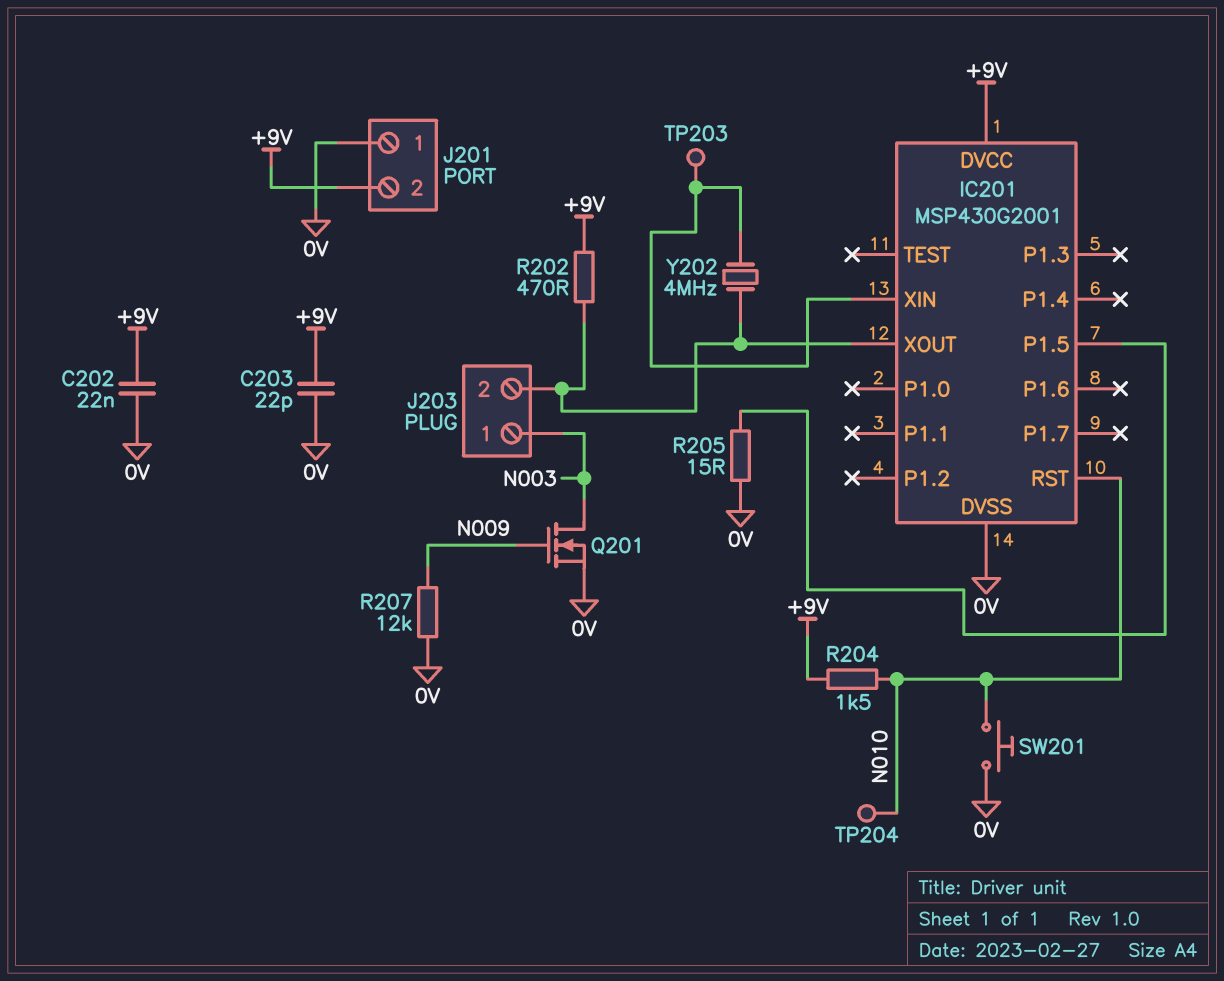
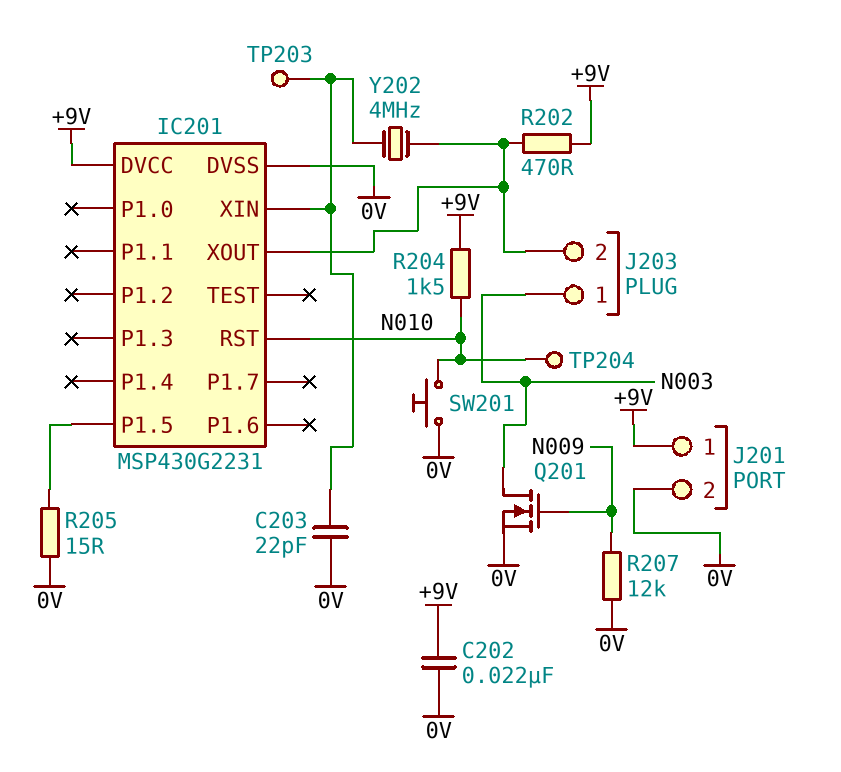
C203: 22pF (+9V, 0V) -> 22pF (0V, IC201/XIN)
IC201: MSP430G2001 -> MSP430G2231
J201 pin 1: 0V -> +9V
J201 pin 2: +9V -> 0V

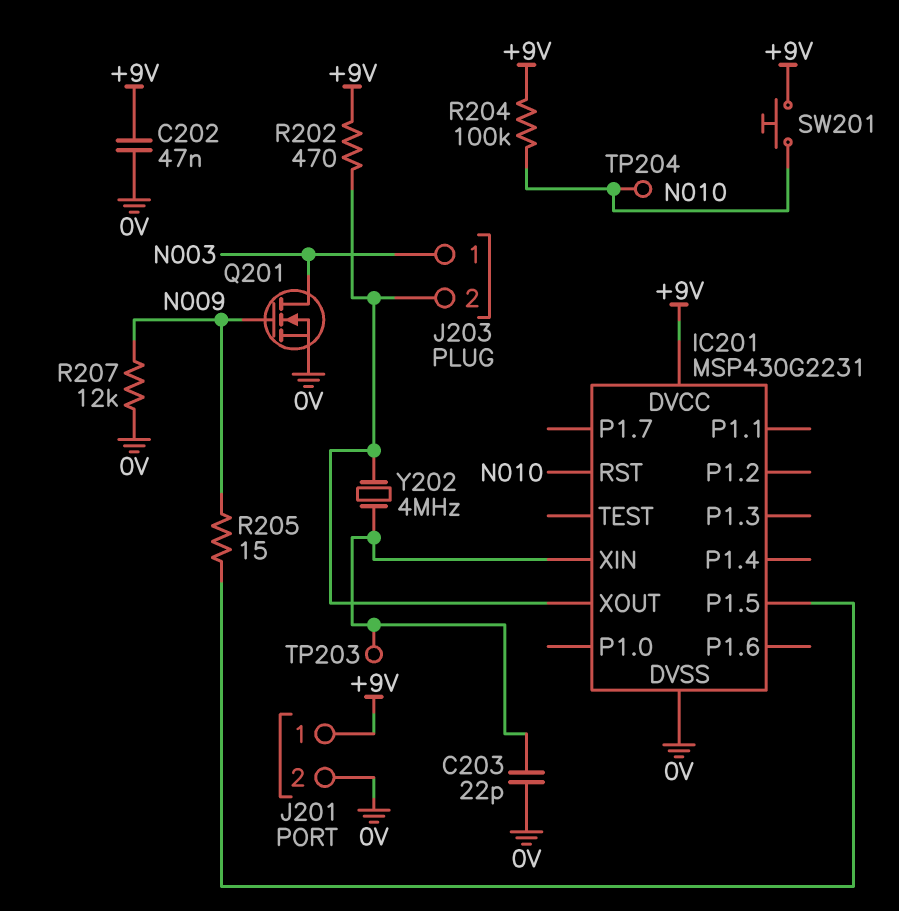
C202: 22nF (+9V, 0V) -> 47nF (+9V, 0V)
R204: 1.5k (+9V, N010) -> 100k (+9V, N010)
R205: 15 (0V, IC201/P1.5) -> 15 (IC201/P1.5, N009)
SW201: button (0V, N010) -> button (+9V, N010)

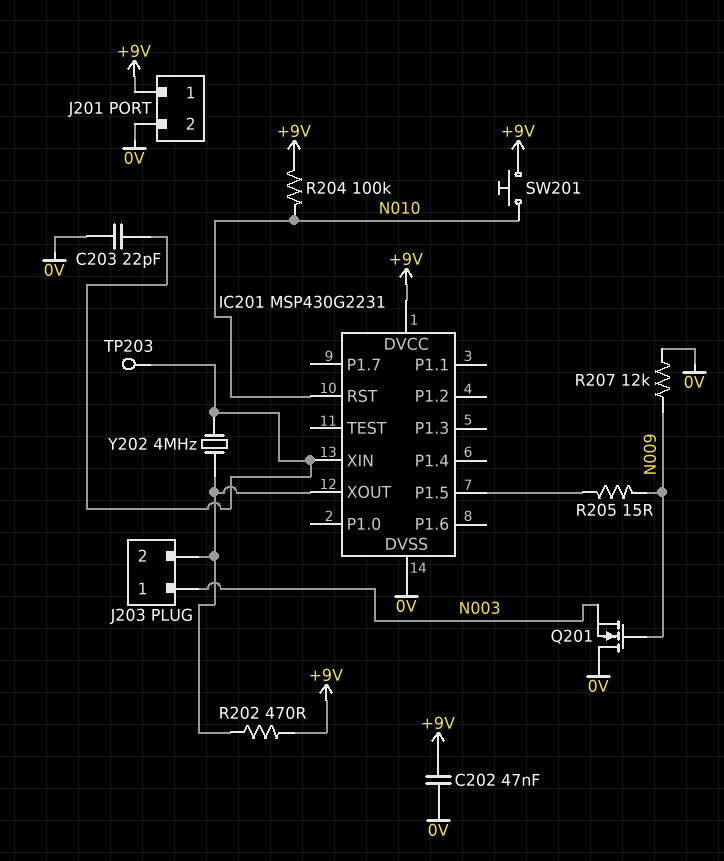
Q201: NMOS (G N009, D N003, S 0V) -> NMOS (G N009, D 0V, S N003)
TP204: test point (N010) -> none

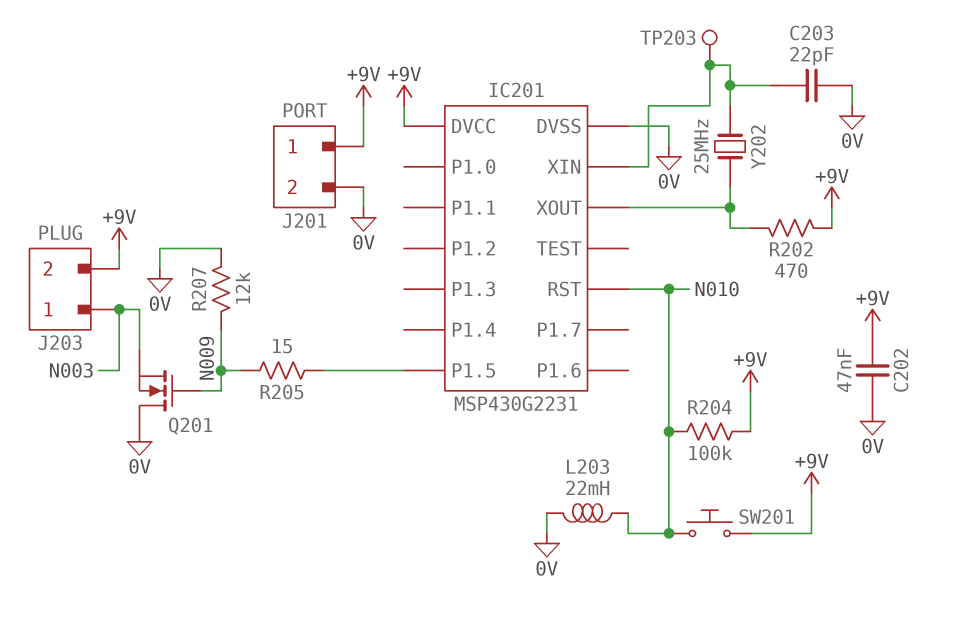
J203 pin 2: IC201/XOUT -> +9V
L203: none -> 22mH (0V, N010)
Y202: 4MHz (IC201/XIN, IC201/XOUT) -> 25MHz (IC201/XIN, IC201/XOUT)

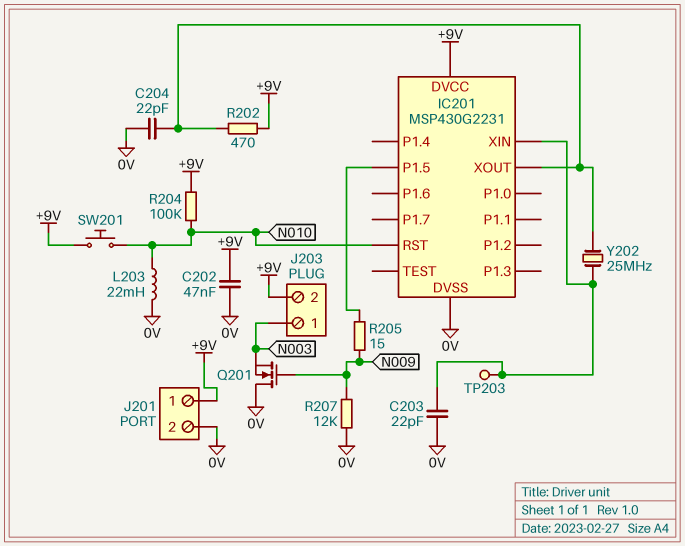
C204: none -> 22pF (0V, IC201/XOUT)

